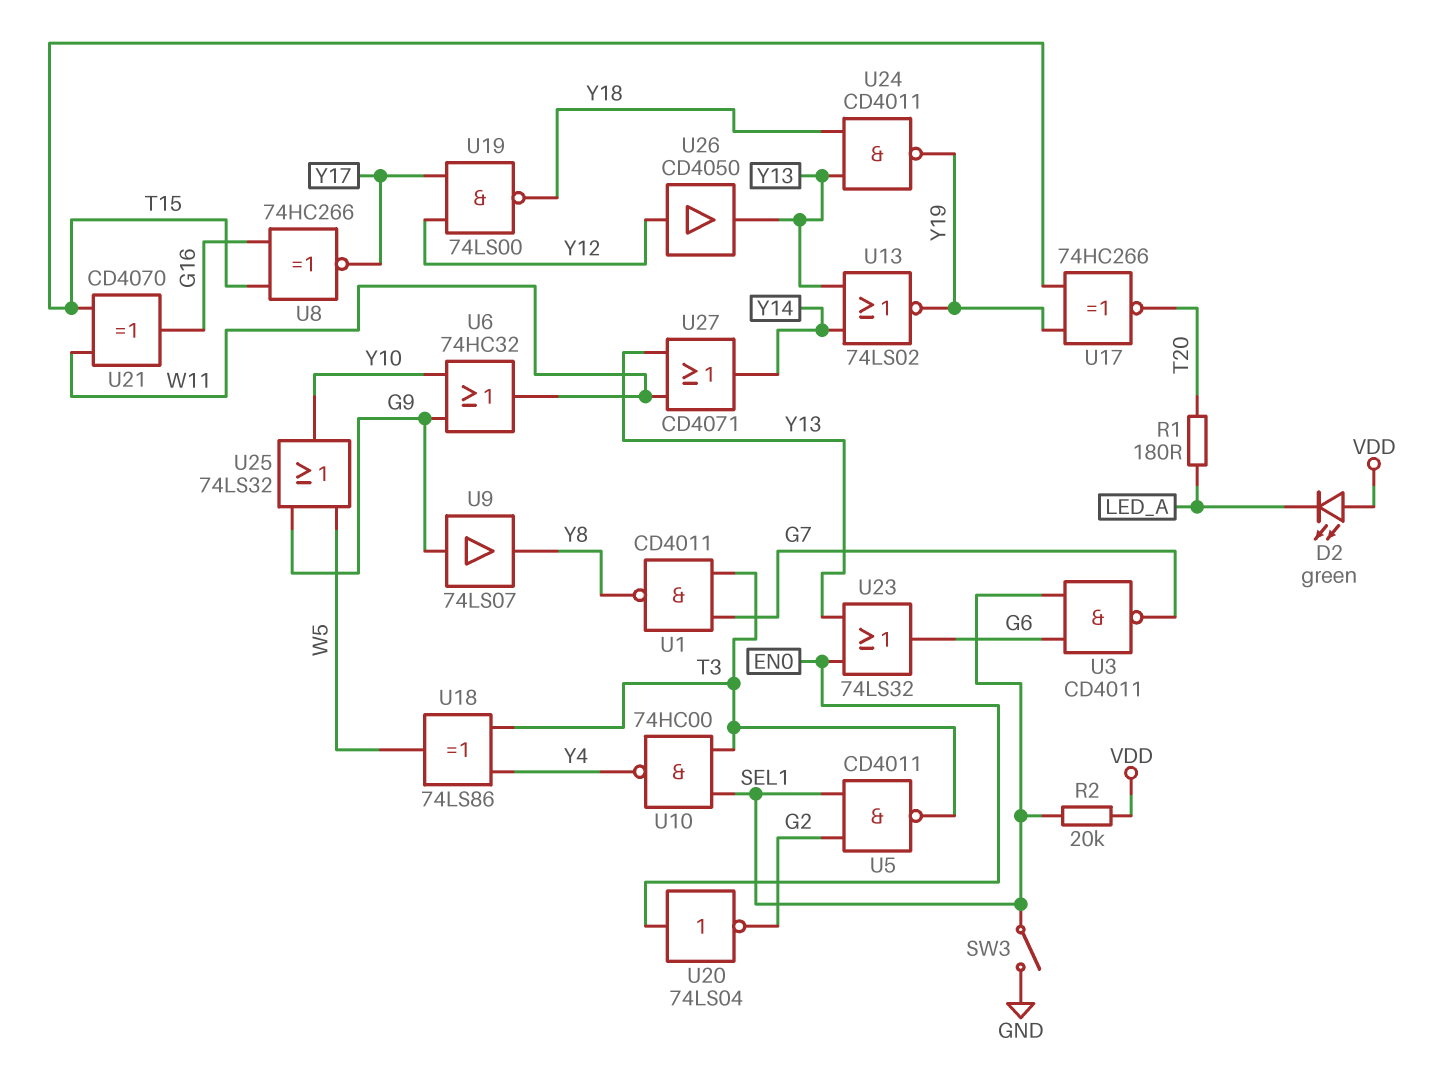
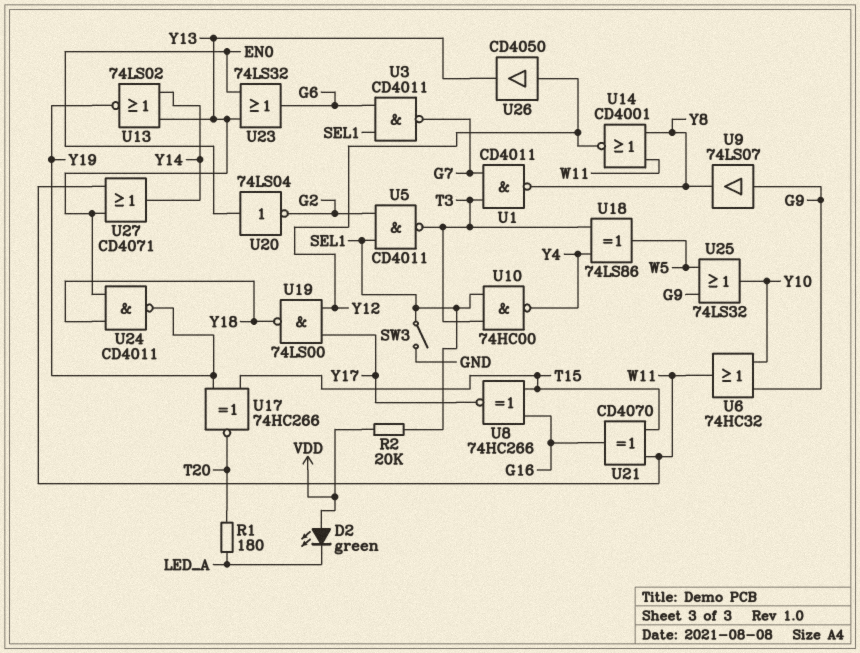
U14: none -> NOR CD4001 (in W11, in Y8, out Y12)

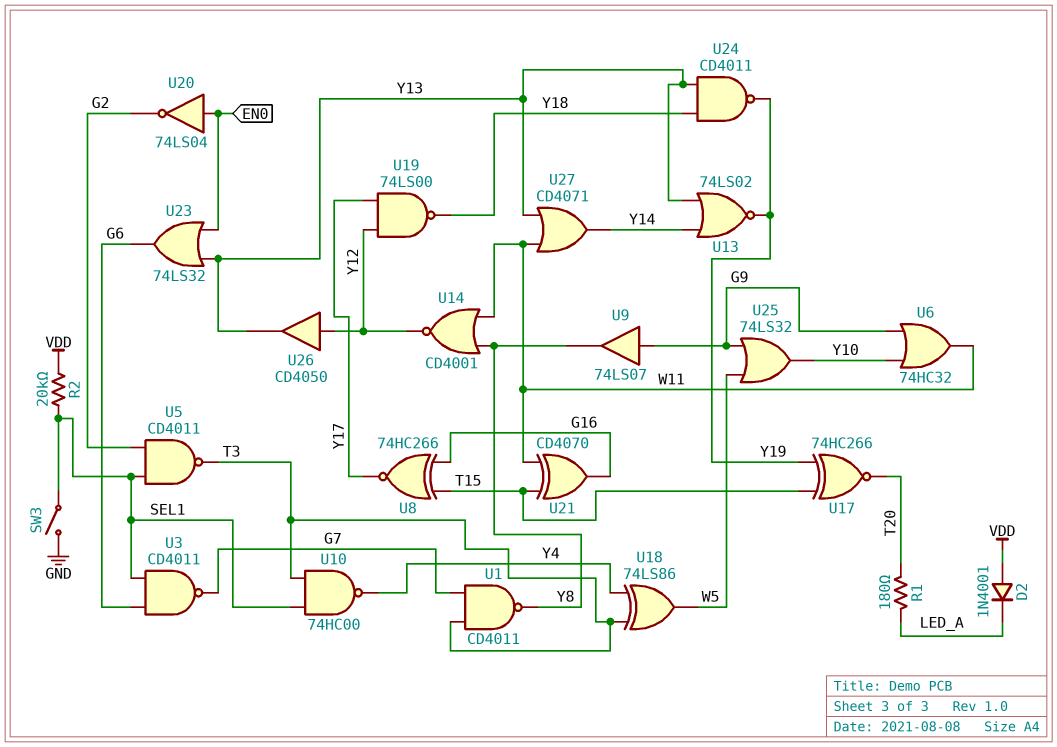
D2: LED green (A VDD, K LED_A) -> diode 1N4001 (A VDD, K LED_A)

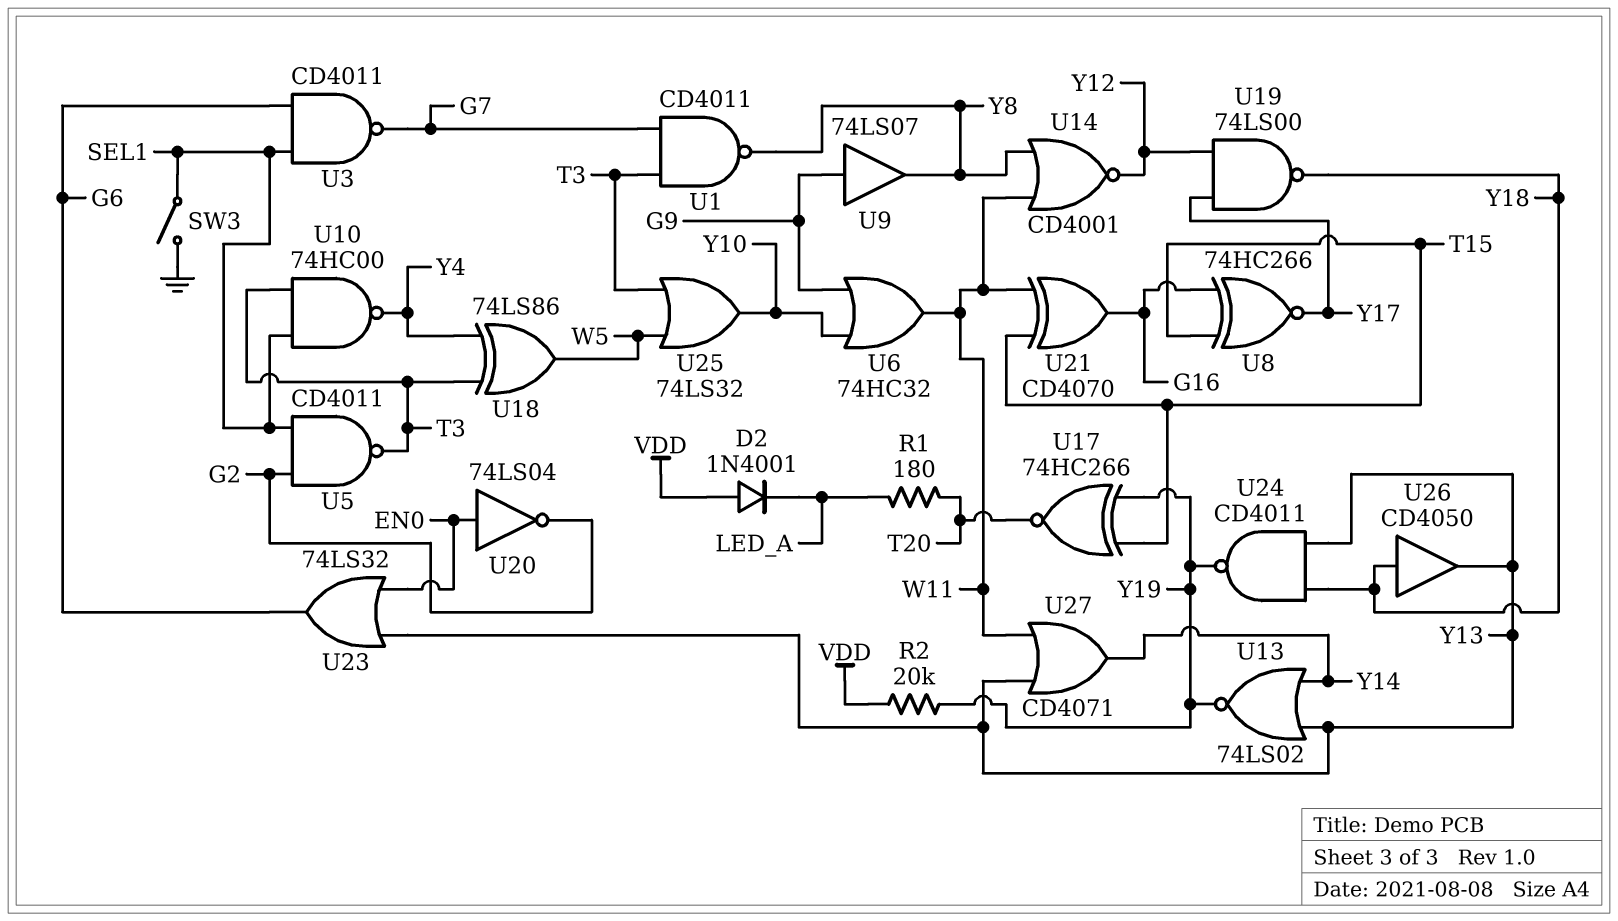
R2: 20k (SEL1, VDD) -> 20k (VDD, Y19)
U25: OR 74LS32 (in G9, in W5, out Y10) -> OR 74LS32 (in T3, in W5, out Y10)
U26: buffer CD4050 (in Y12, out Y13) -> buffer CD4050 (in Y18, out Y13)

